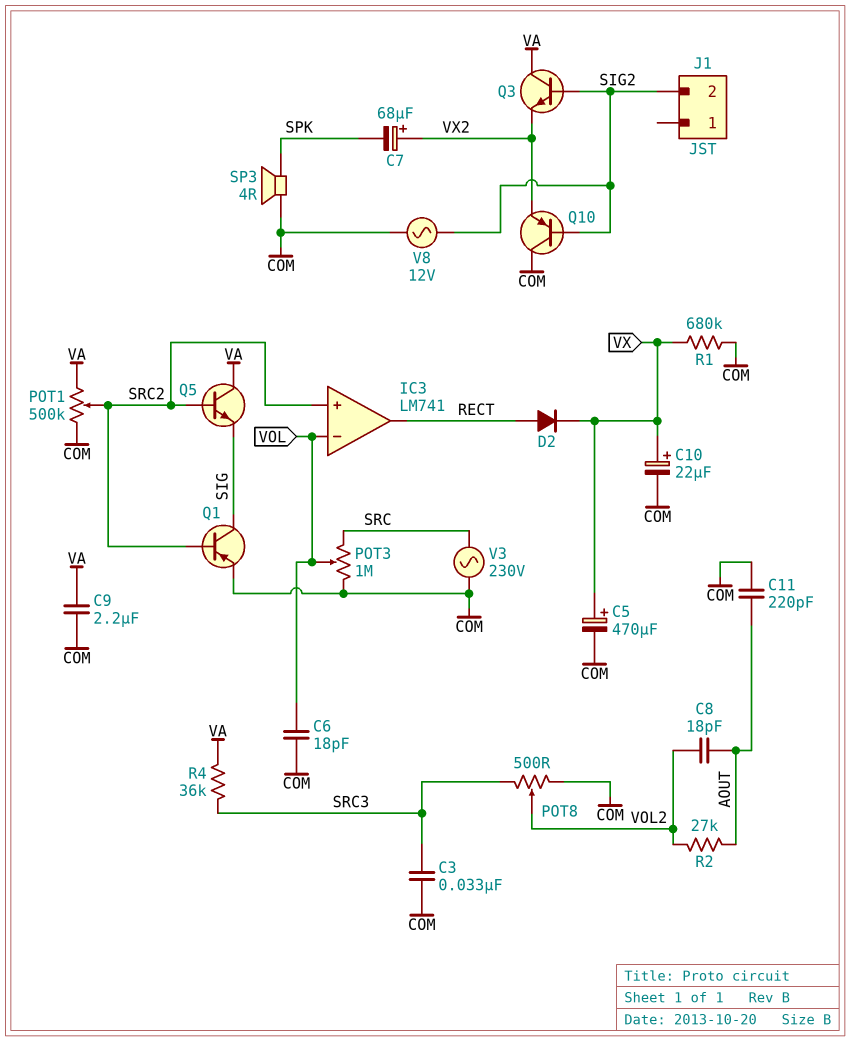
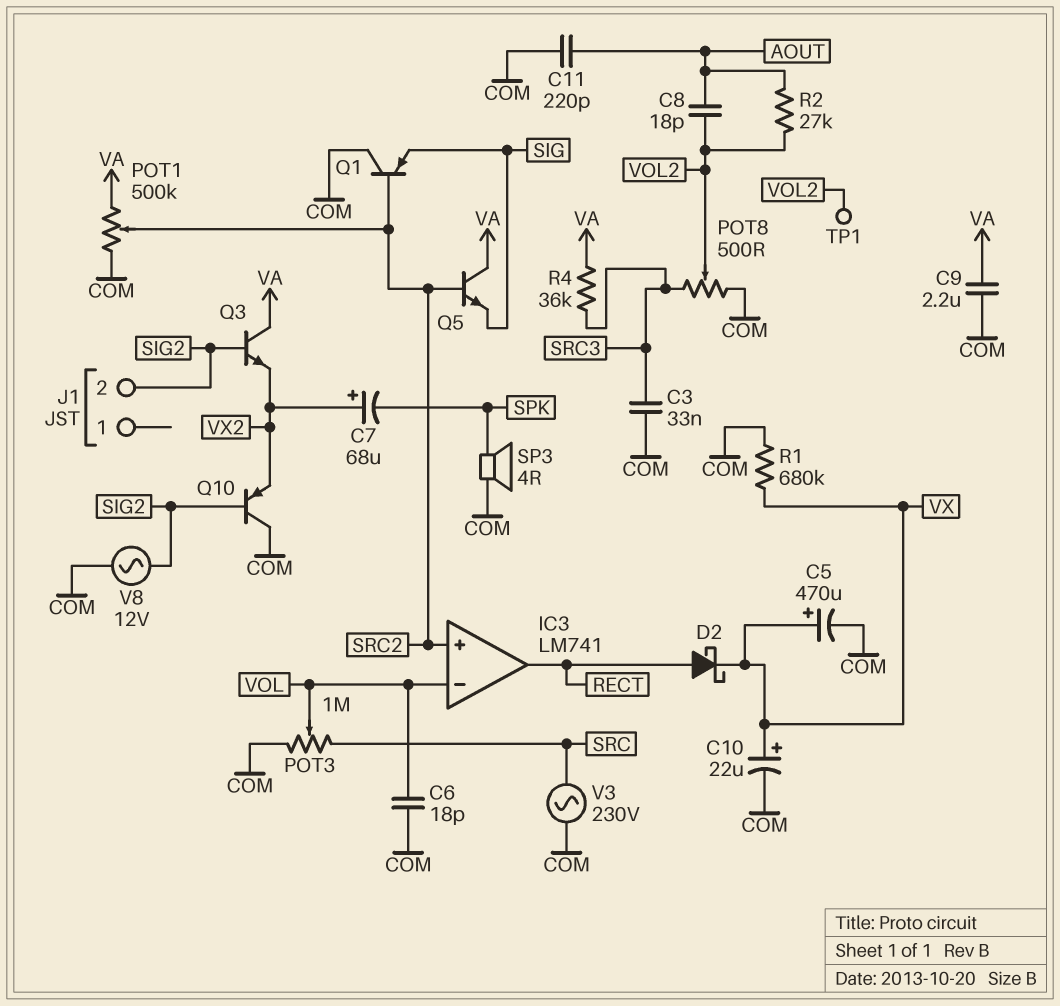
D2: diode (A RECT, K VX) -> schottky (A RECT, K VX)
Q1: PNP (B SRC2, C SIG, E COM) -> PNP (B SRC2, C COM, E SIG)
TP1: none -> test point (VOL2)

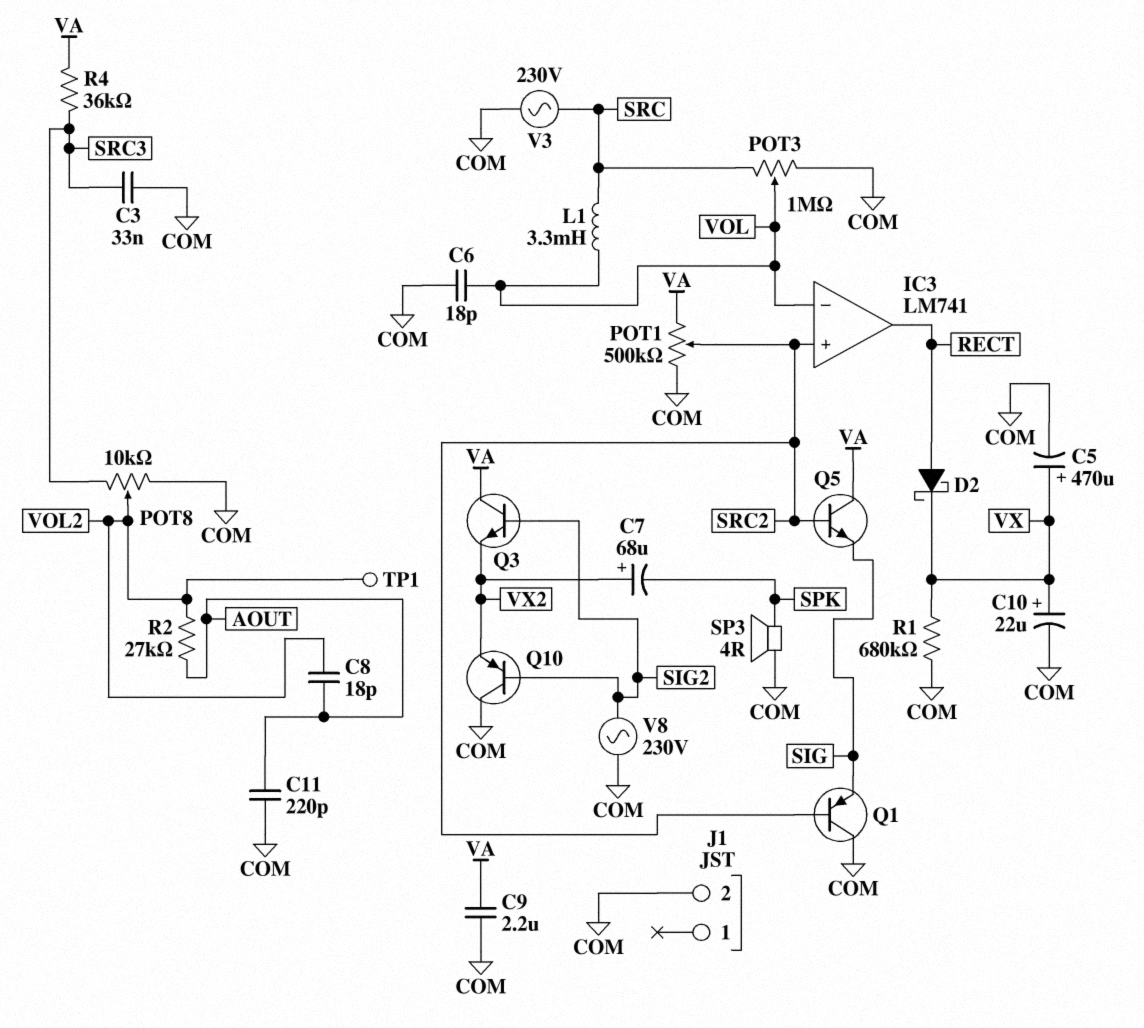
J1 pin 2: SIG2 -> COM
L1: none -> 3.3mH (SRC, VOL)
POT8: 500 (COM, SRC3, wiper VOL2) -> 10k (COM, SRC3, wiper VOL2)
V8: AC 12V (COM, SIG2) -> AC 230V (COM, SIG2)

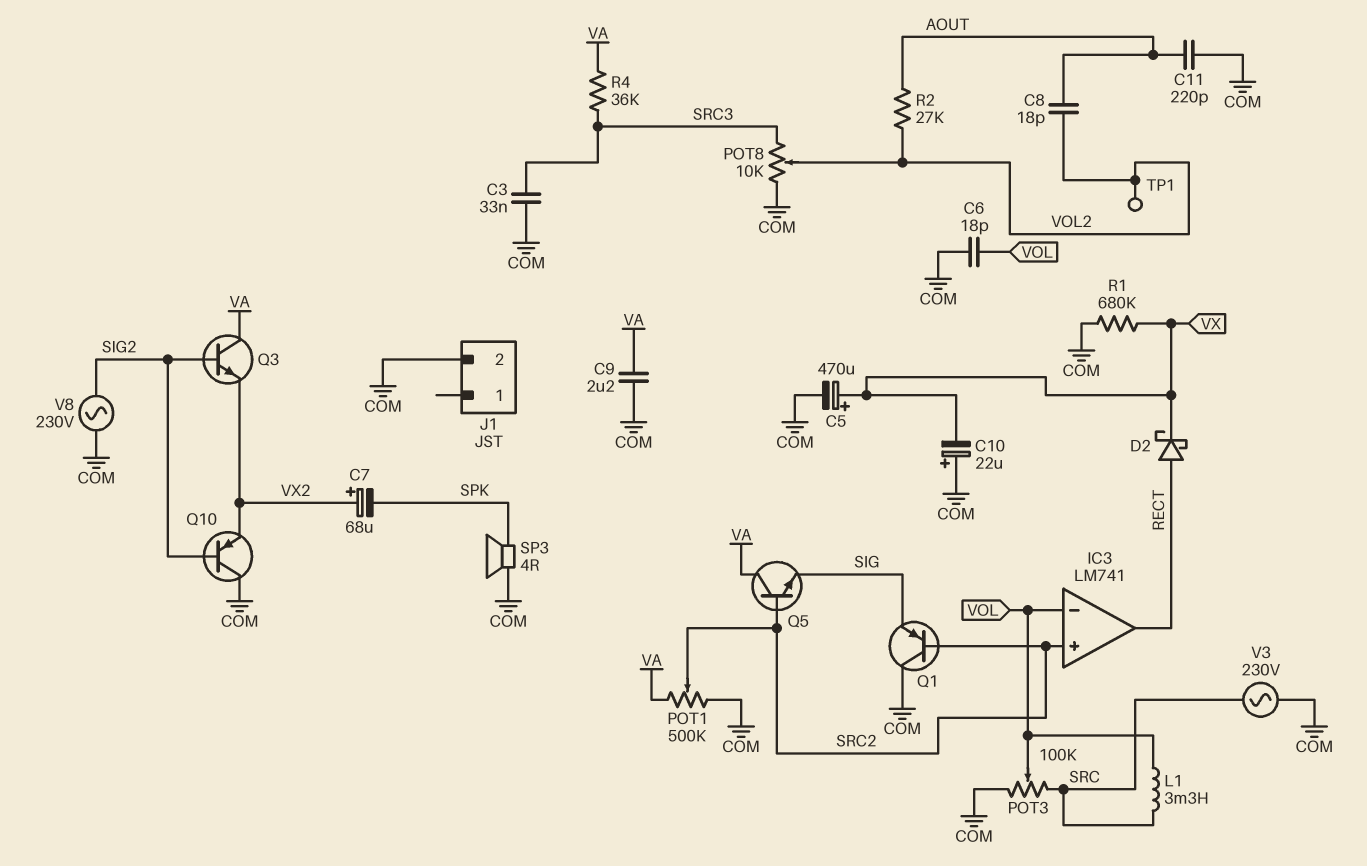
C10: 22uF (plus VX, minus COM) -> 22uF (plus COM, minus VX)
POT3: 1M (COM, SRC, wiper VOL) -> 100k (COM, SRC, wiper VOL)

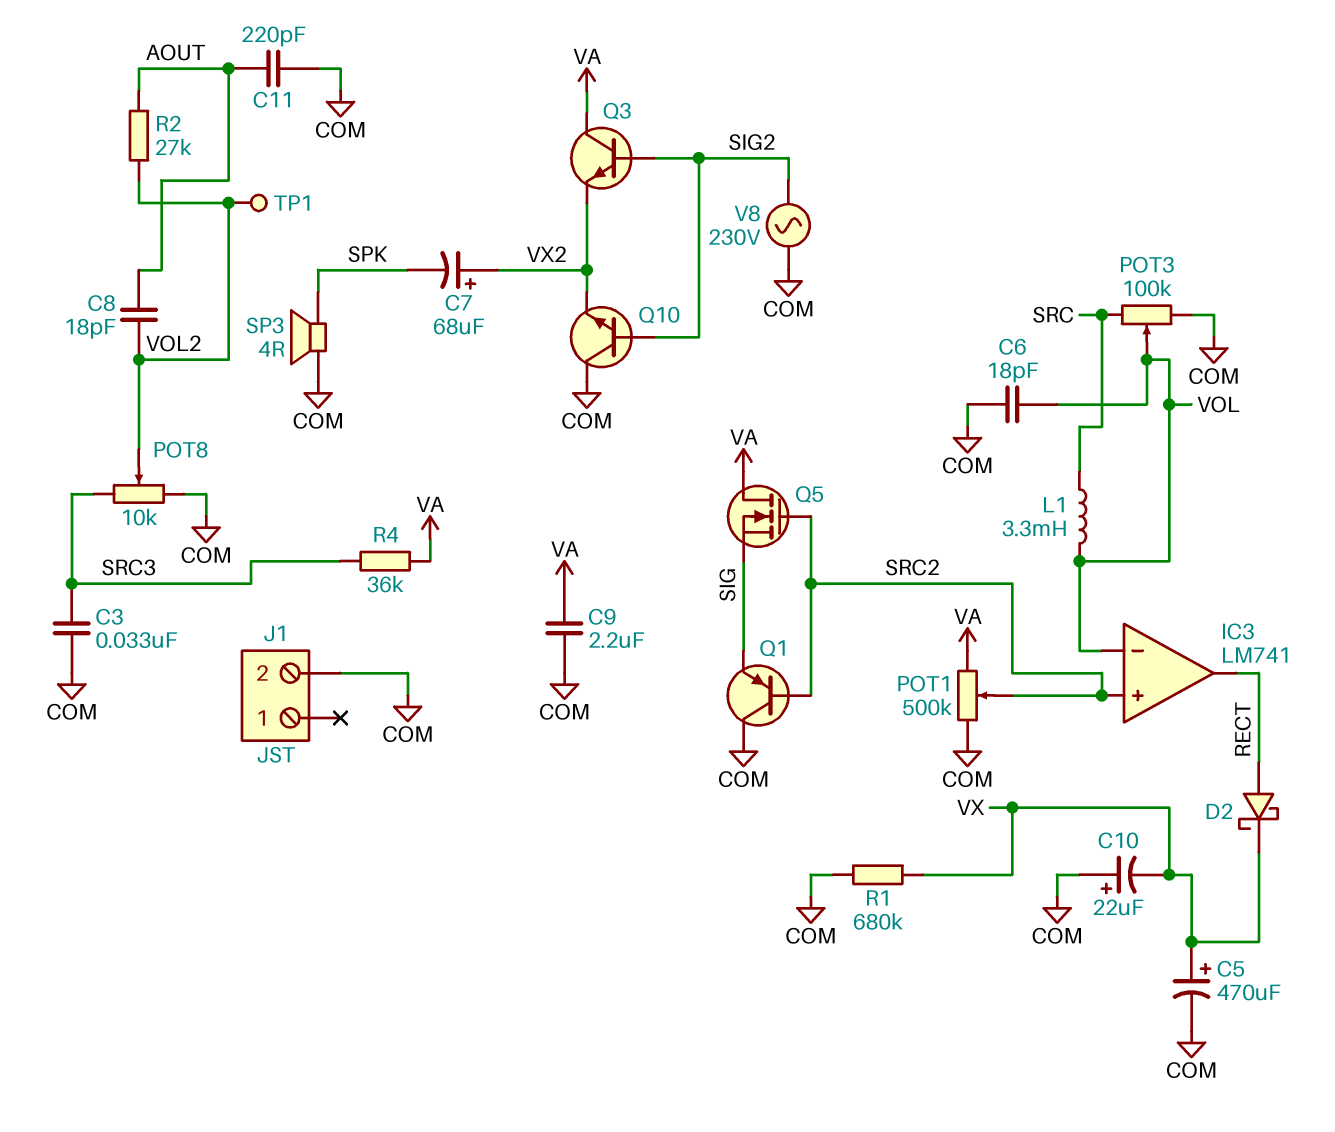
Q5: NPN (B SRC2, C VA, E SIG) -> NMOS (G SRC2, D VA, S SIG)
Q10: PNP (B SIG2, C COM, E VX2) -> NPN (B SIG2, C COM, E VX2)
V3: AC 230V (COM, SRC) -> none

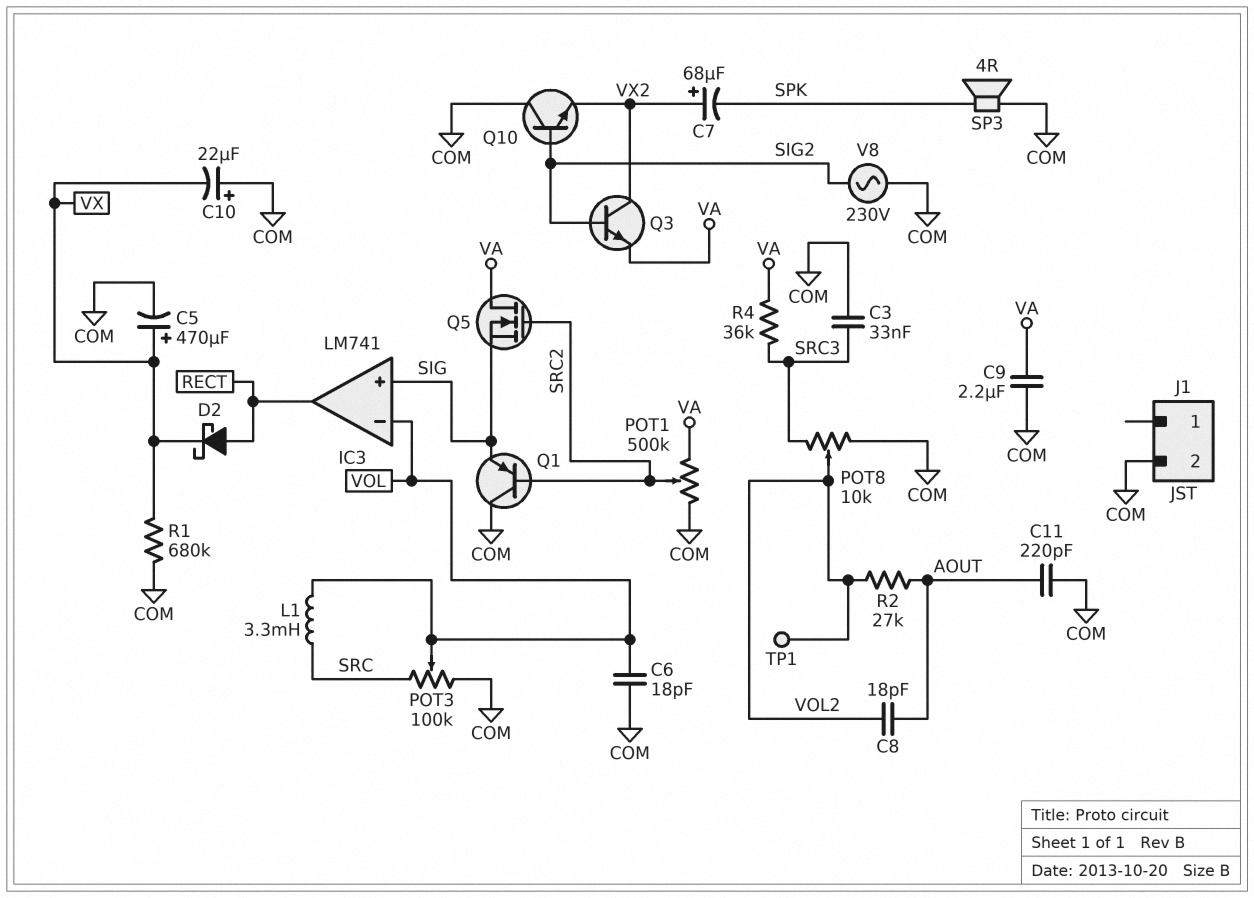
IC3 pin in+: SRC2 -> SIG
Q3: NPN (B SIG2, C VA, E VX2) -> NPN (B SIG2, C VX2, E VA)

